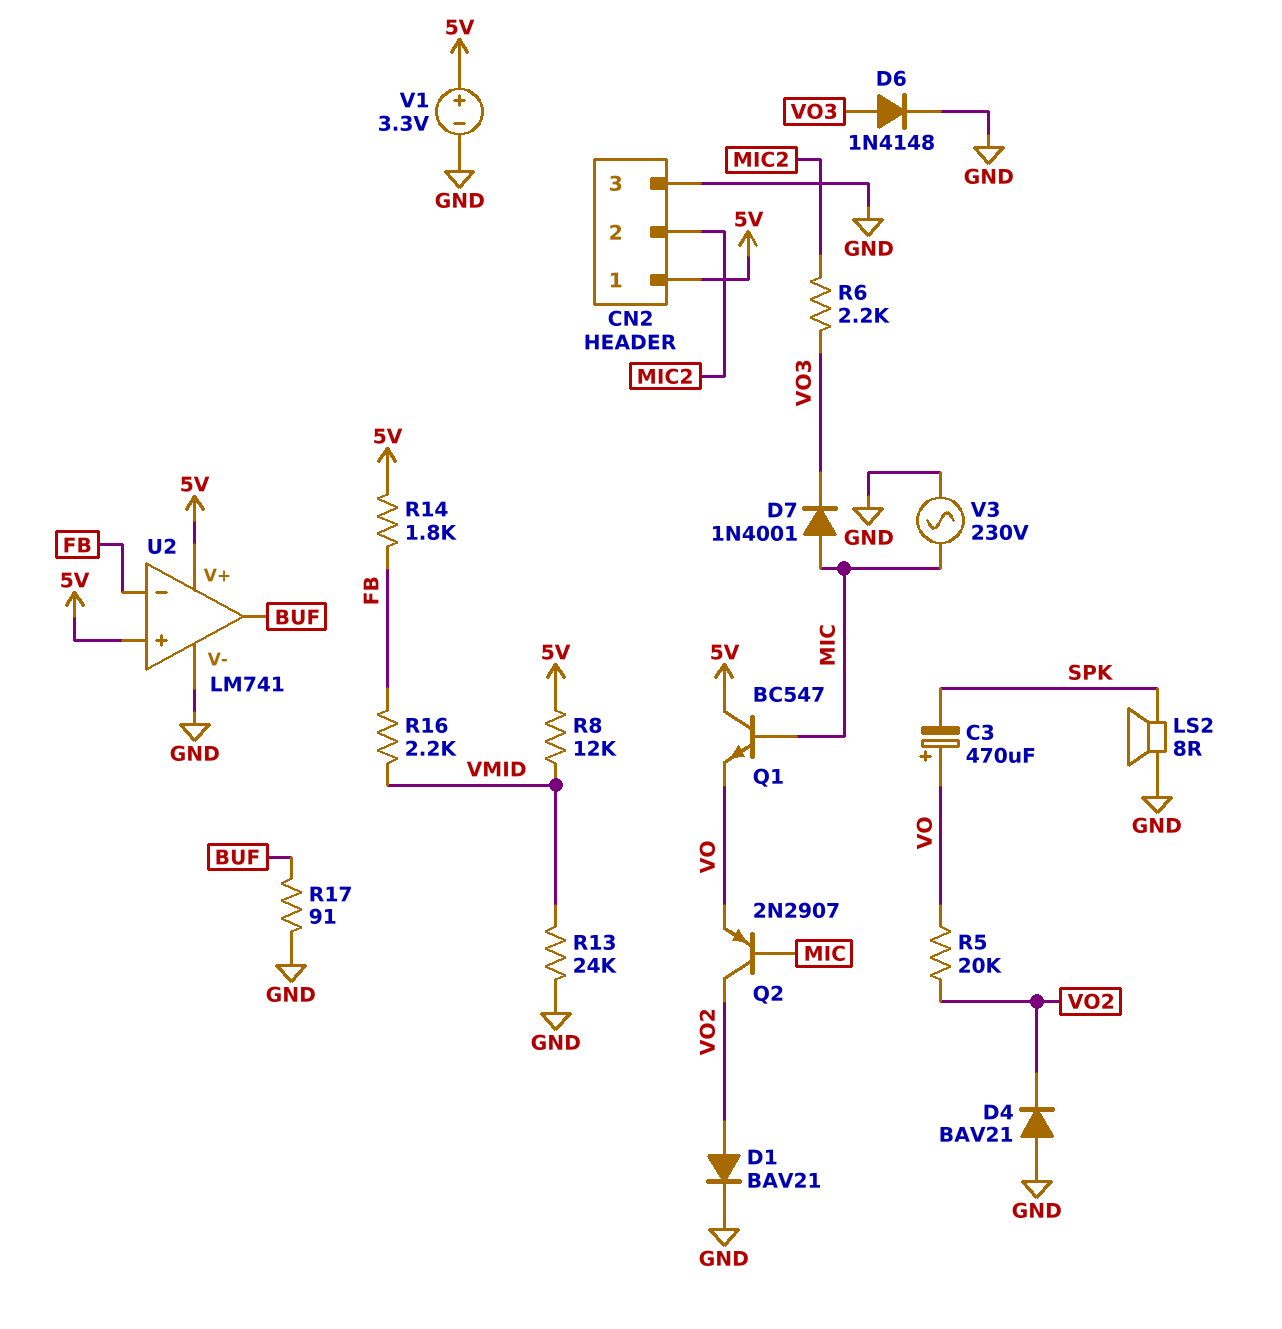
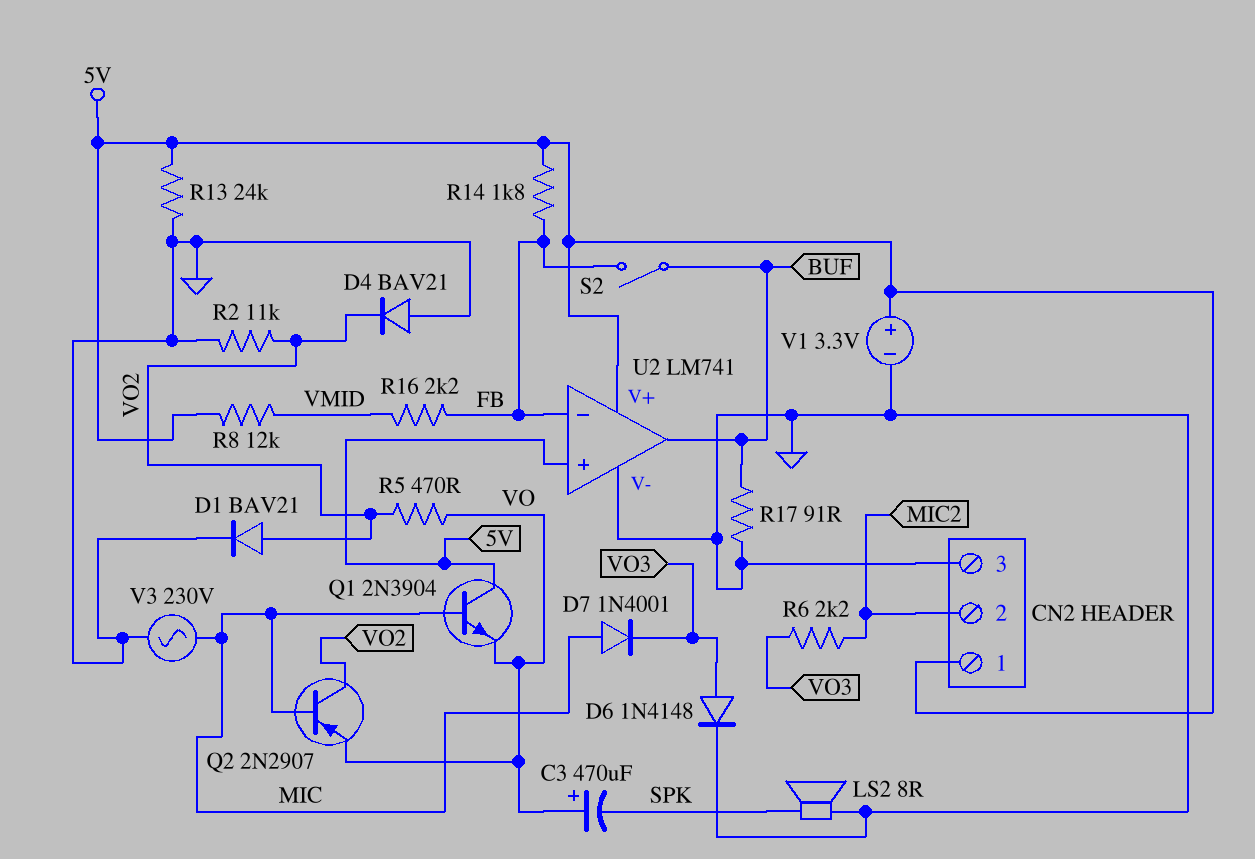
Q1: NPN BC547 (B MIC, C 5V, E VO) -> NPN 2N3904 (B MIC, C 5V, E VO)
R2: none -> 11k (GND, VO2)
R5: 20k (VO, VO2) -> 470 (VO, VO2)
R13: 24k (GND, VMID) -> 24k (5V, GND)
S2: none -> switch (BUF, FB)

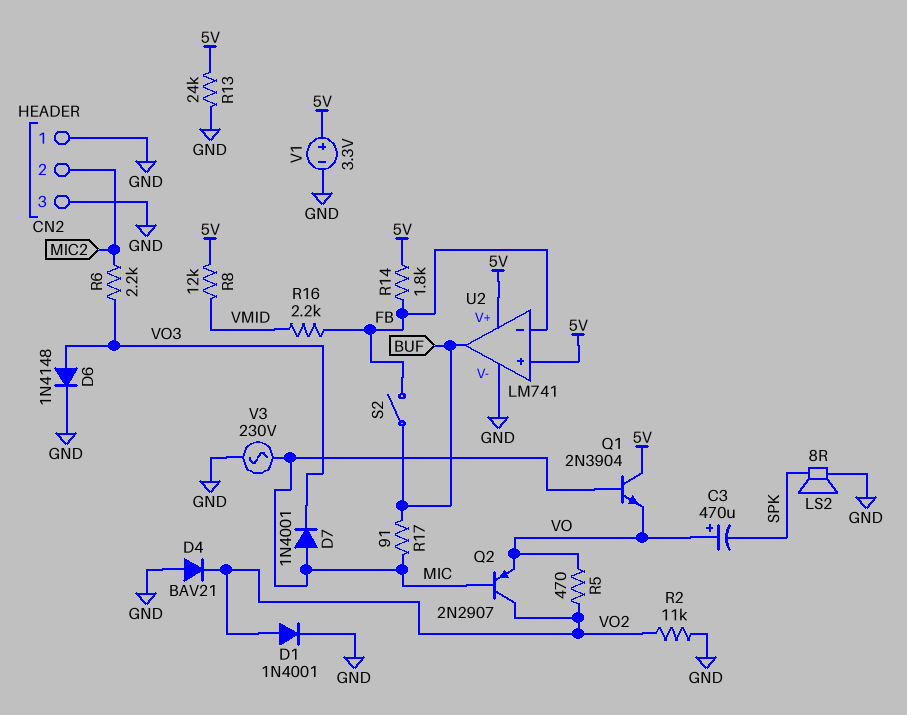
CN2 pin 1: 5V -> GND
D1: diode BAV21 (A VO2, K GND) -> diode 1N4001 (A VO2, K GND)
R17: 91 (BUF, GND) -> 91 (BUF, MIC)

